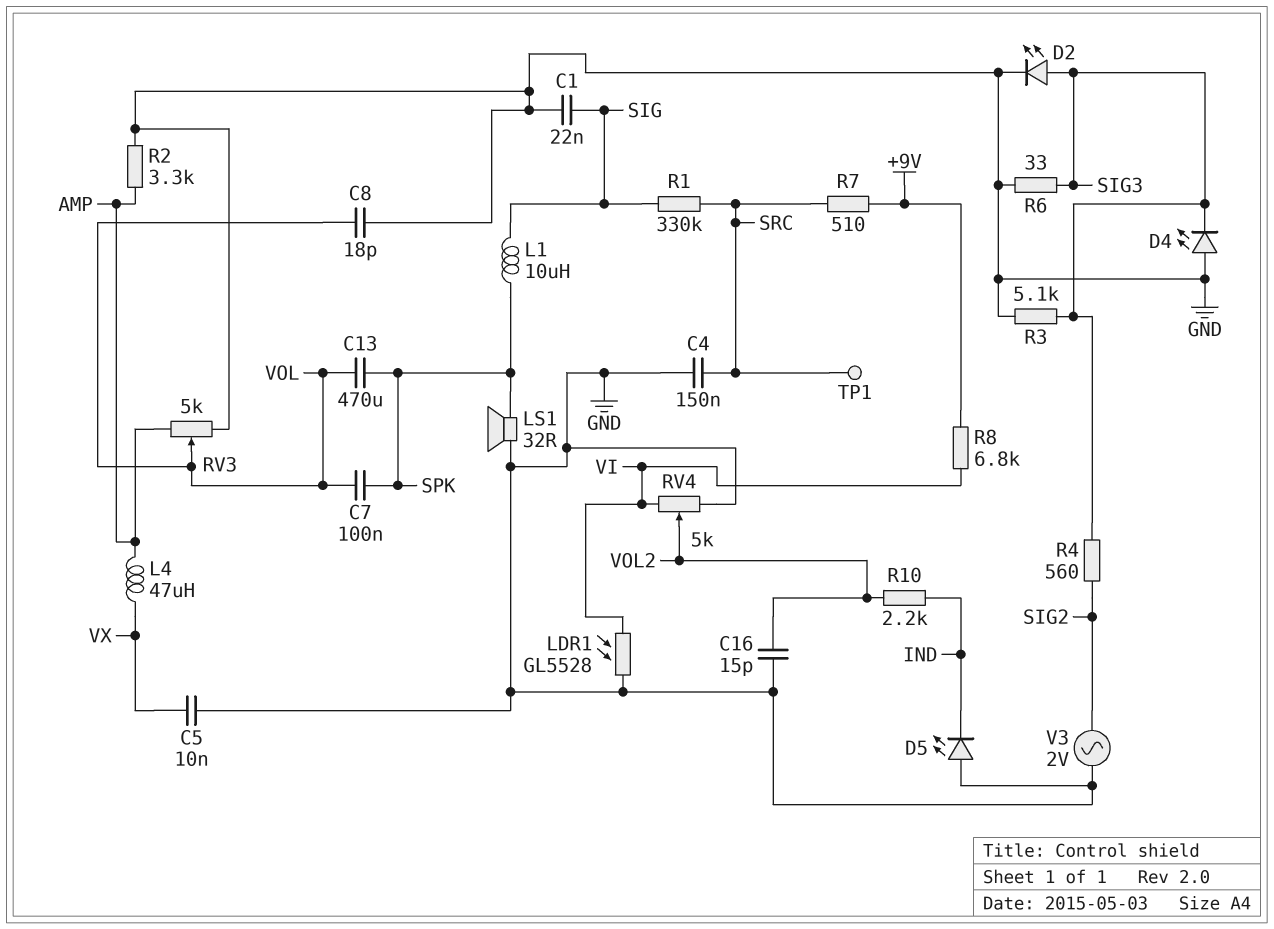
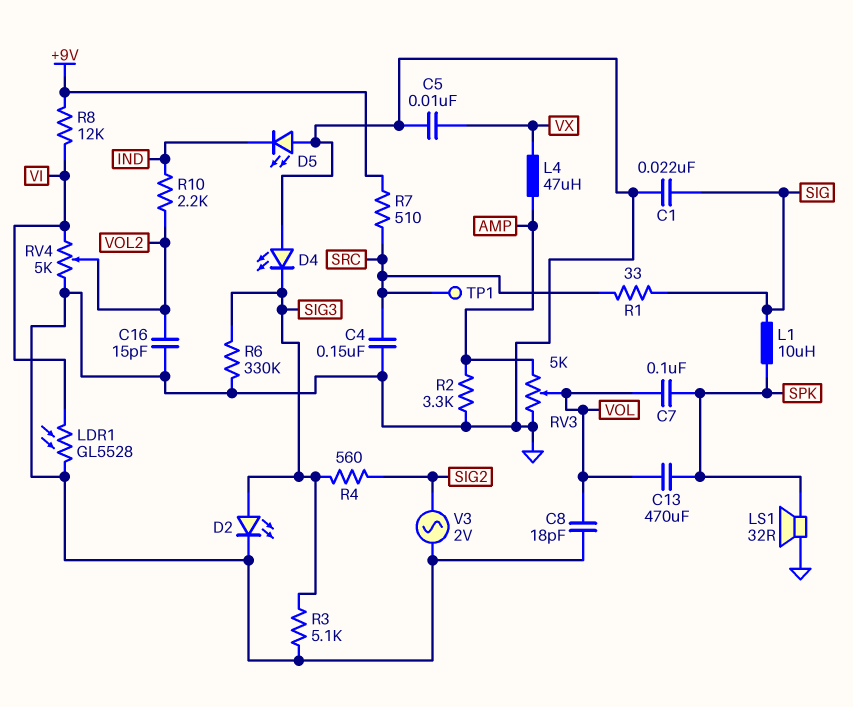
R1: 330k (SIG, SRC) -> 33 (SIG, SRC)
R6: 33 (GND, SIG3) -> 330k (GND, SIG3)
R8: 6.8k (+9V, VI) -> 12k (+9V, VI)

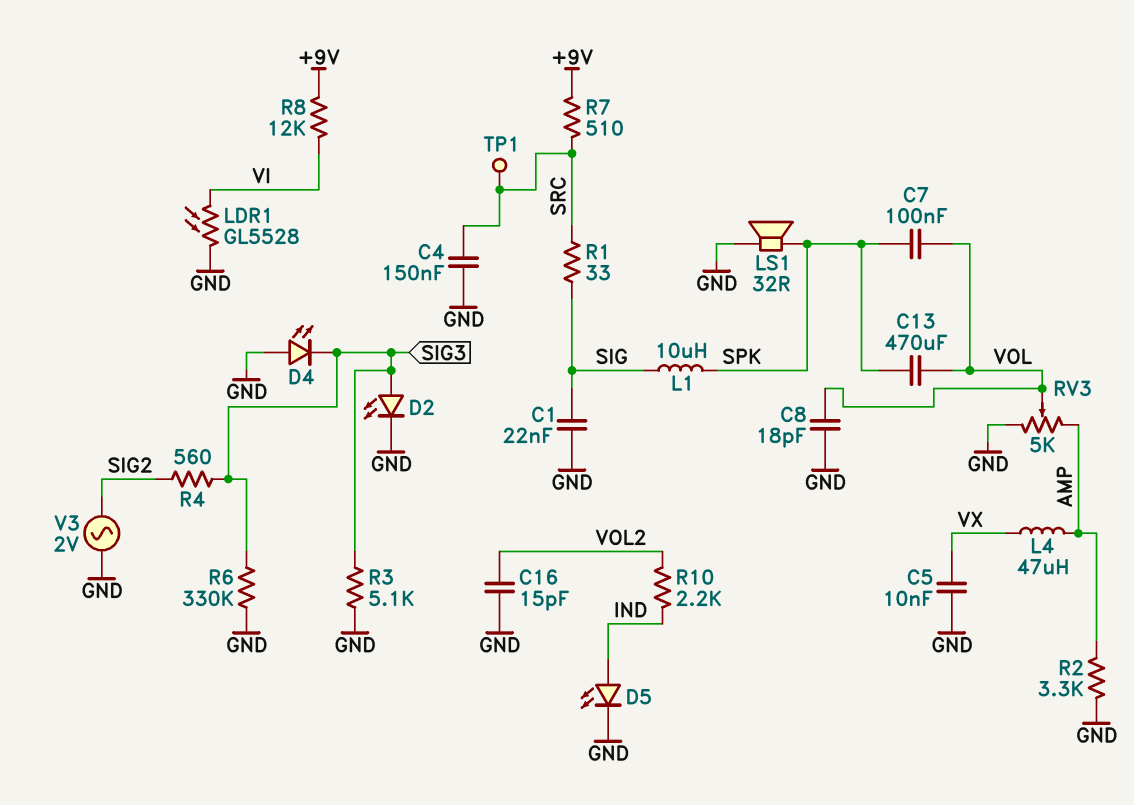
D5: LED (A GND, K IND) -> LED (A IND, K GND)
RV4: 5k (GND, VI, wiper VOL2) -> none

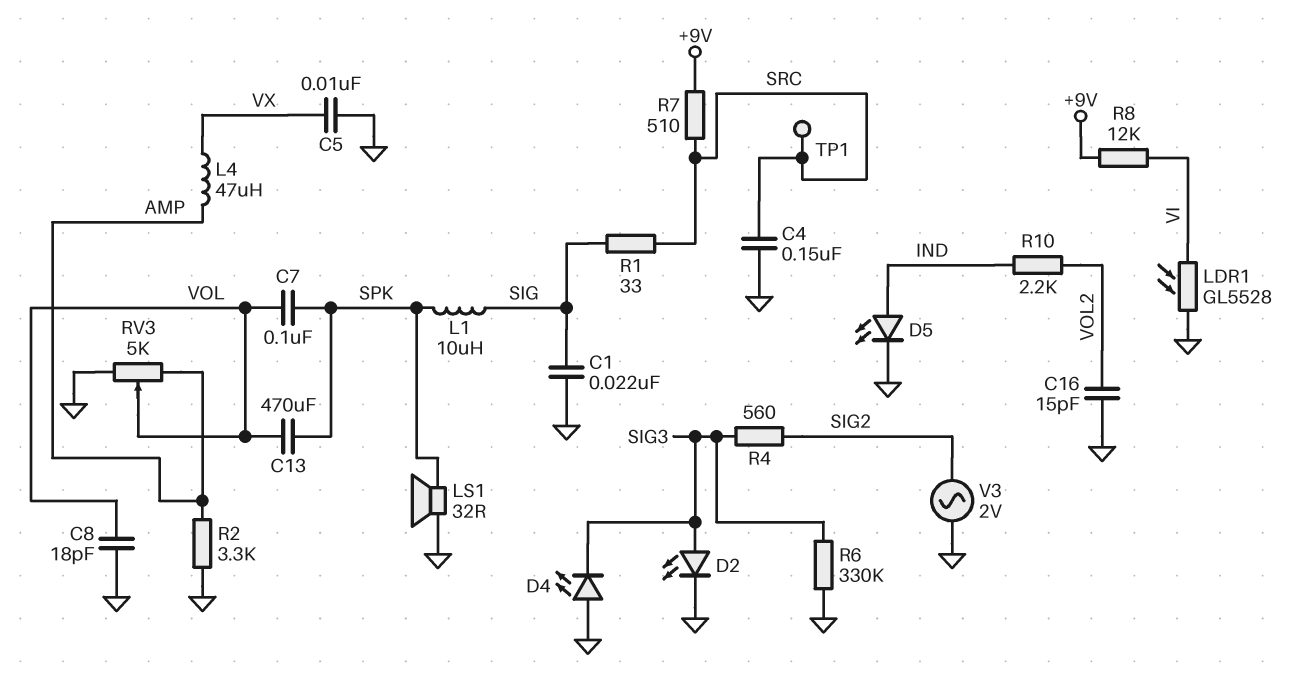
R3: 5.1k (GND, SIG3) -> none

